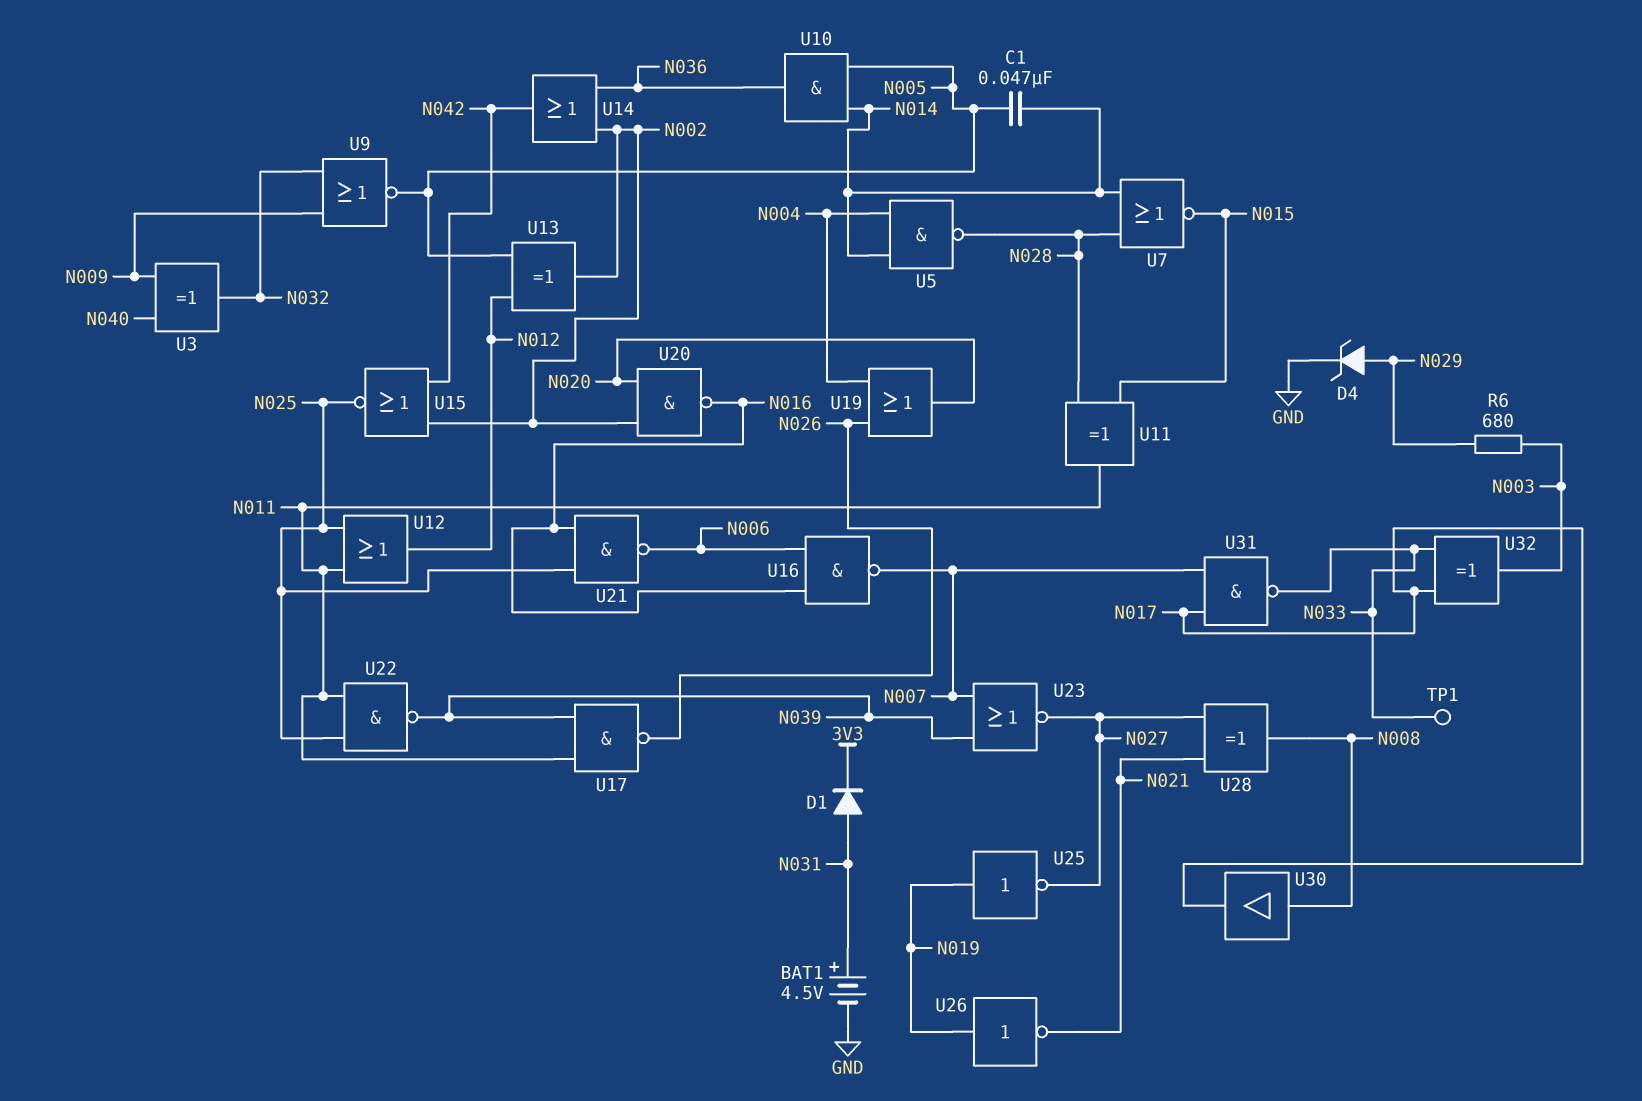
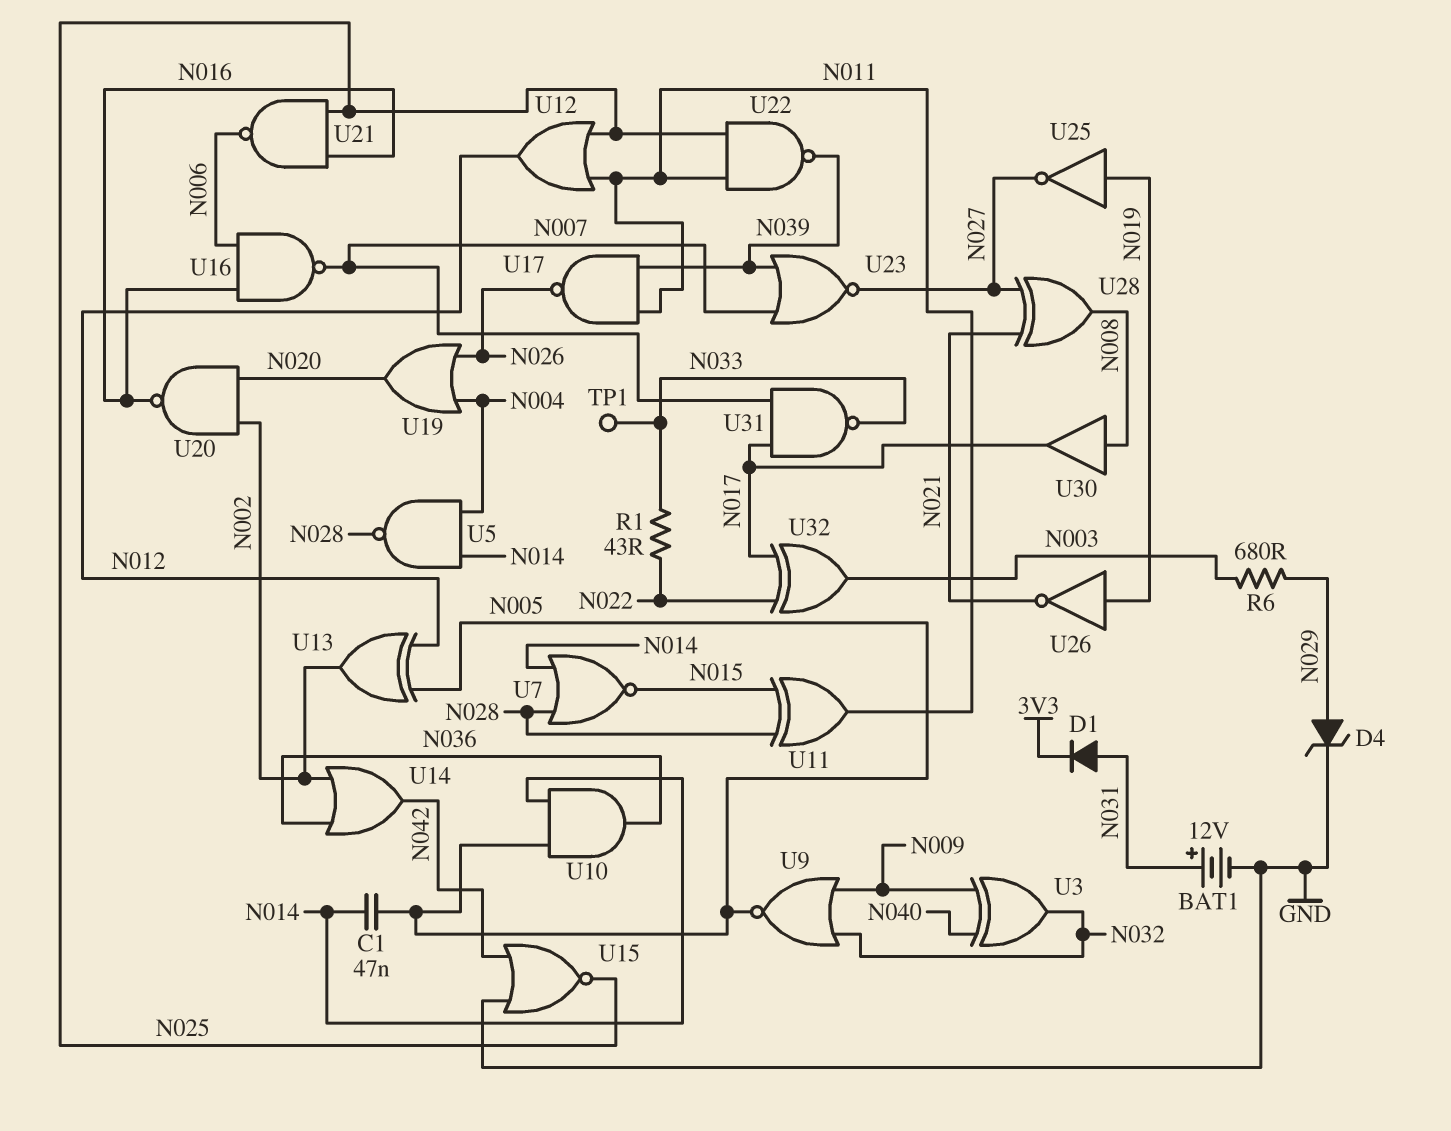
BAT1: 4.5V (plus N031, minus GND) -> 12V (plus N031, minus GND)
R1: none -> 43 (N022, N033)
U15: NOR (in N002, in N042, out N025) -> NOR (in GND, in N042, out N025)
U32: XOR (in N017, in N033, out N003) -> XOR (in N017, in N022, out N003)

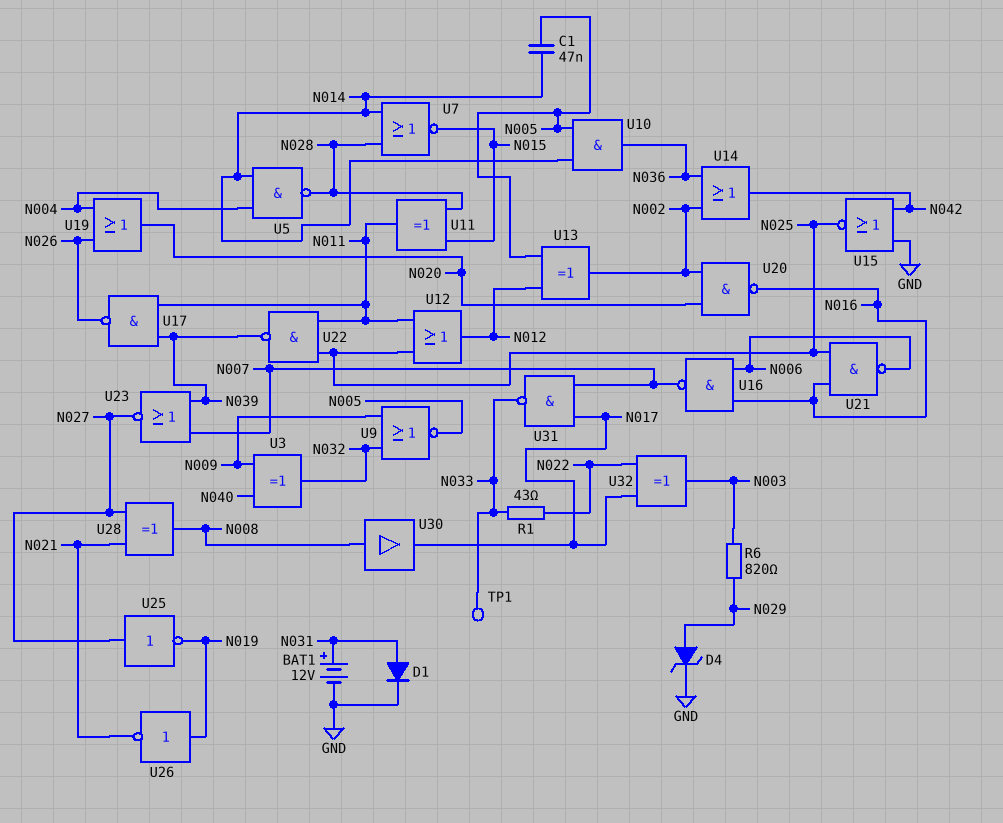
D1: diode (A N031, K 3V3) -> diode (A N031, K GND)
R6: 680 (N003, N029) -> 820 (N003, N029)
U25: NOT (in N019, out N027) -> NOT (in N027, out N019)

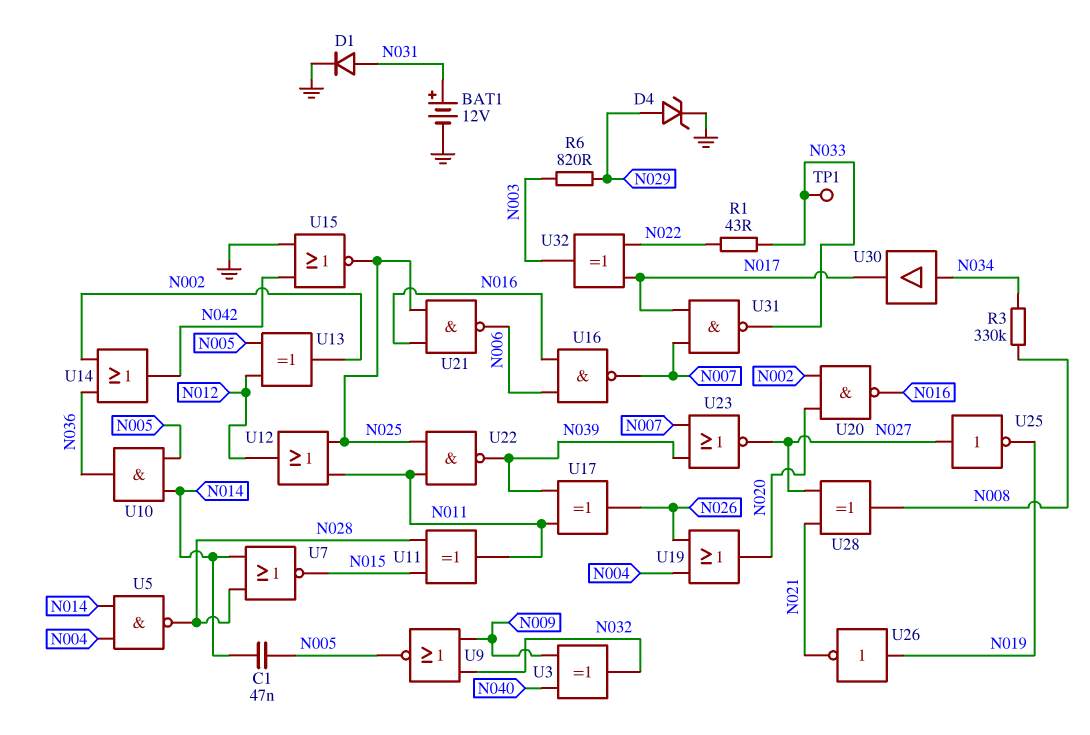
R3: none -> 330k (N008, N034)
U17: NAND (in N011, in N039, out N026) -> XOR (in N011, in N039, out N026)
U30: buffer (in N008, out N017) -> buffer (in N034, out N017)

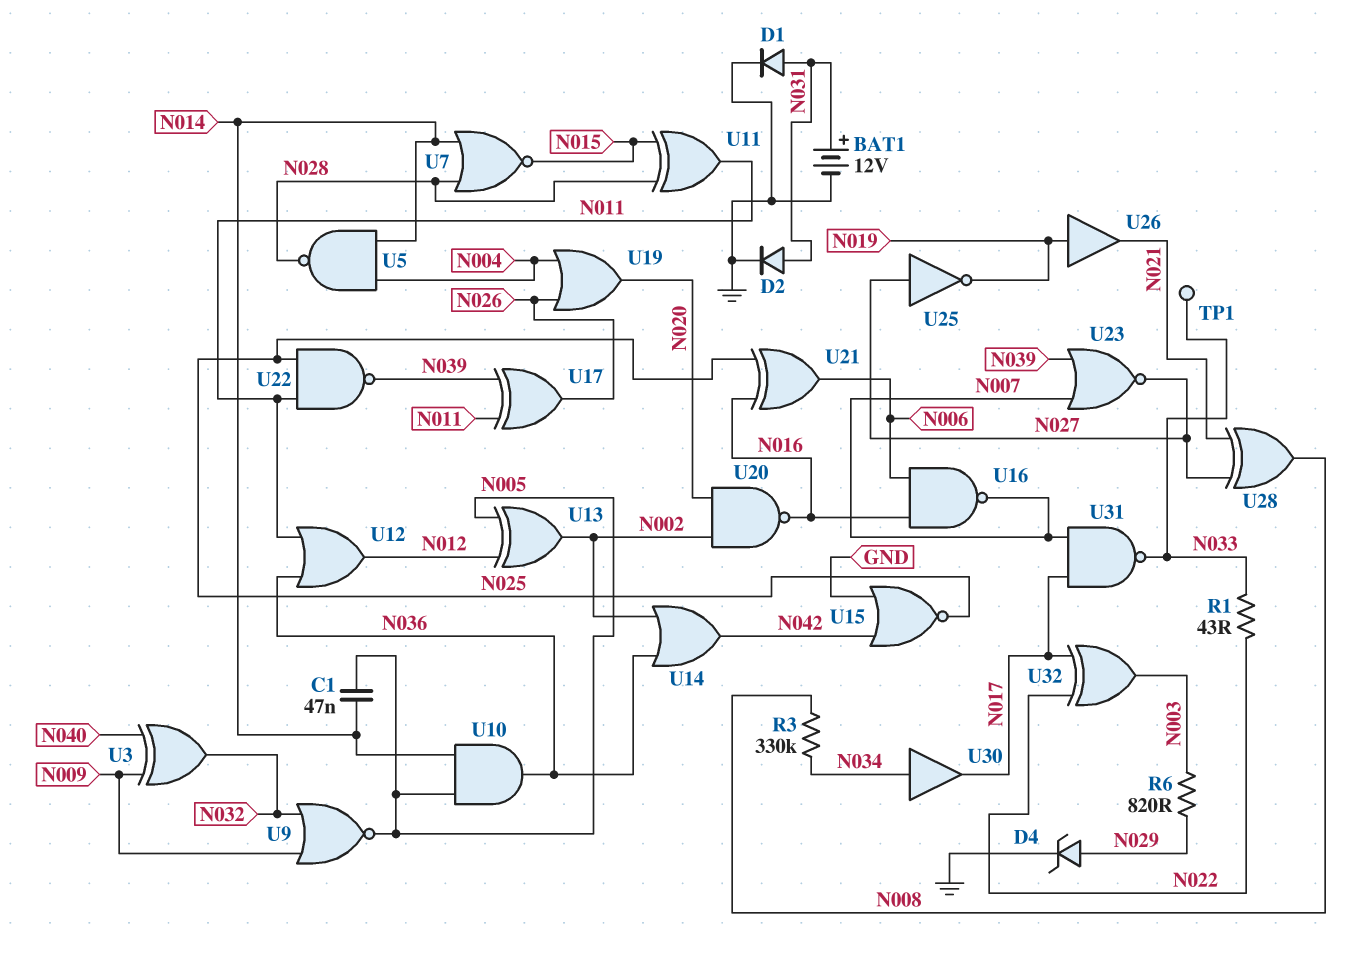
D2: none -> diode (A N031, K GND)
U12: OR (in N011, in N025, out N012) -> OR (in N011, in N036, out N012)
U21: NAND (in N016, in N025, out N006) -> XOR (in N016, in N025, out N006)
U26: NOT (in N019, out N021) -> buffer (in N019, out N021)

